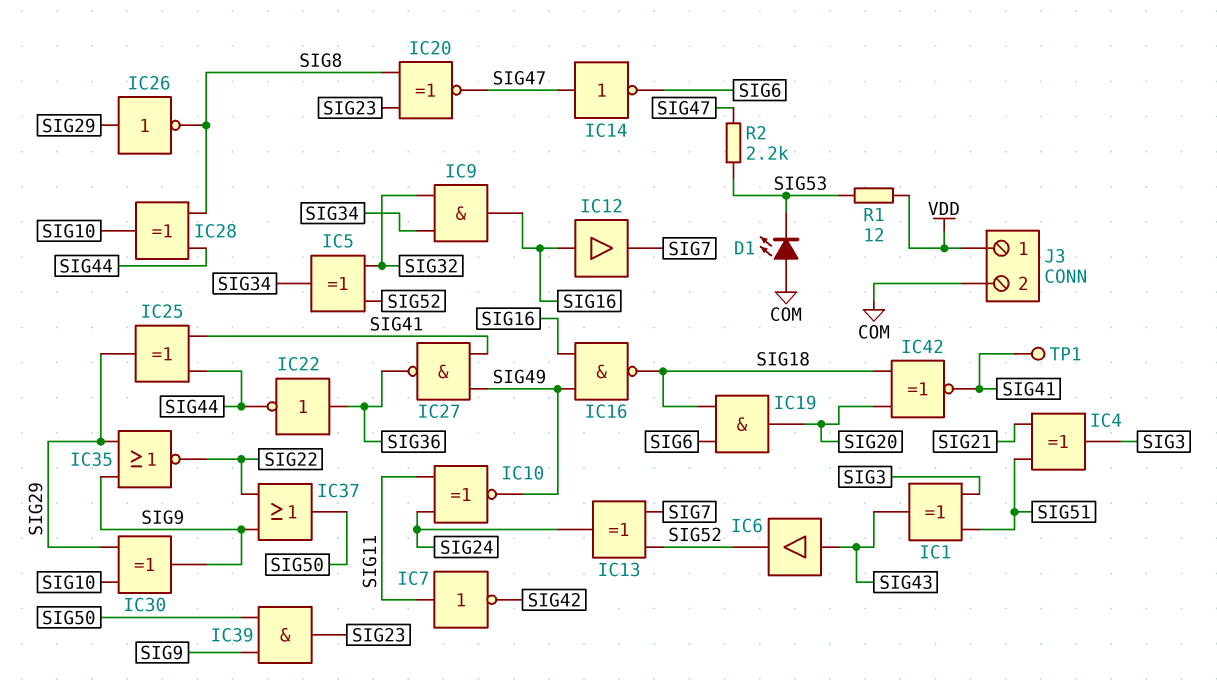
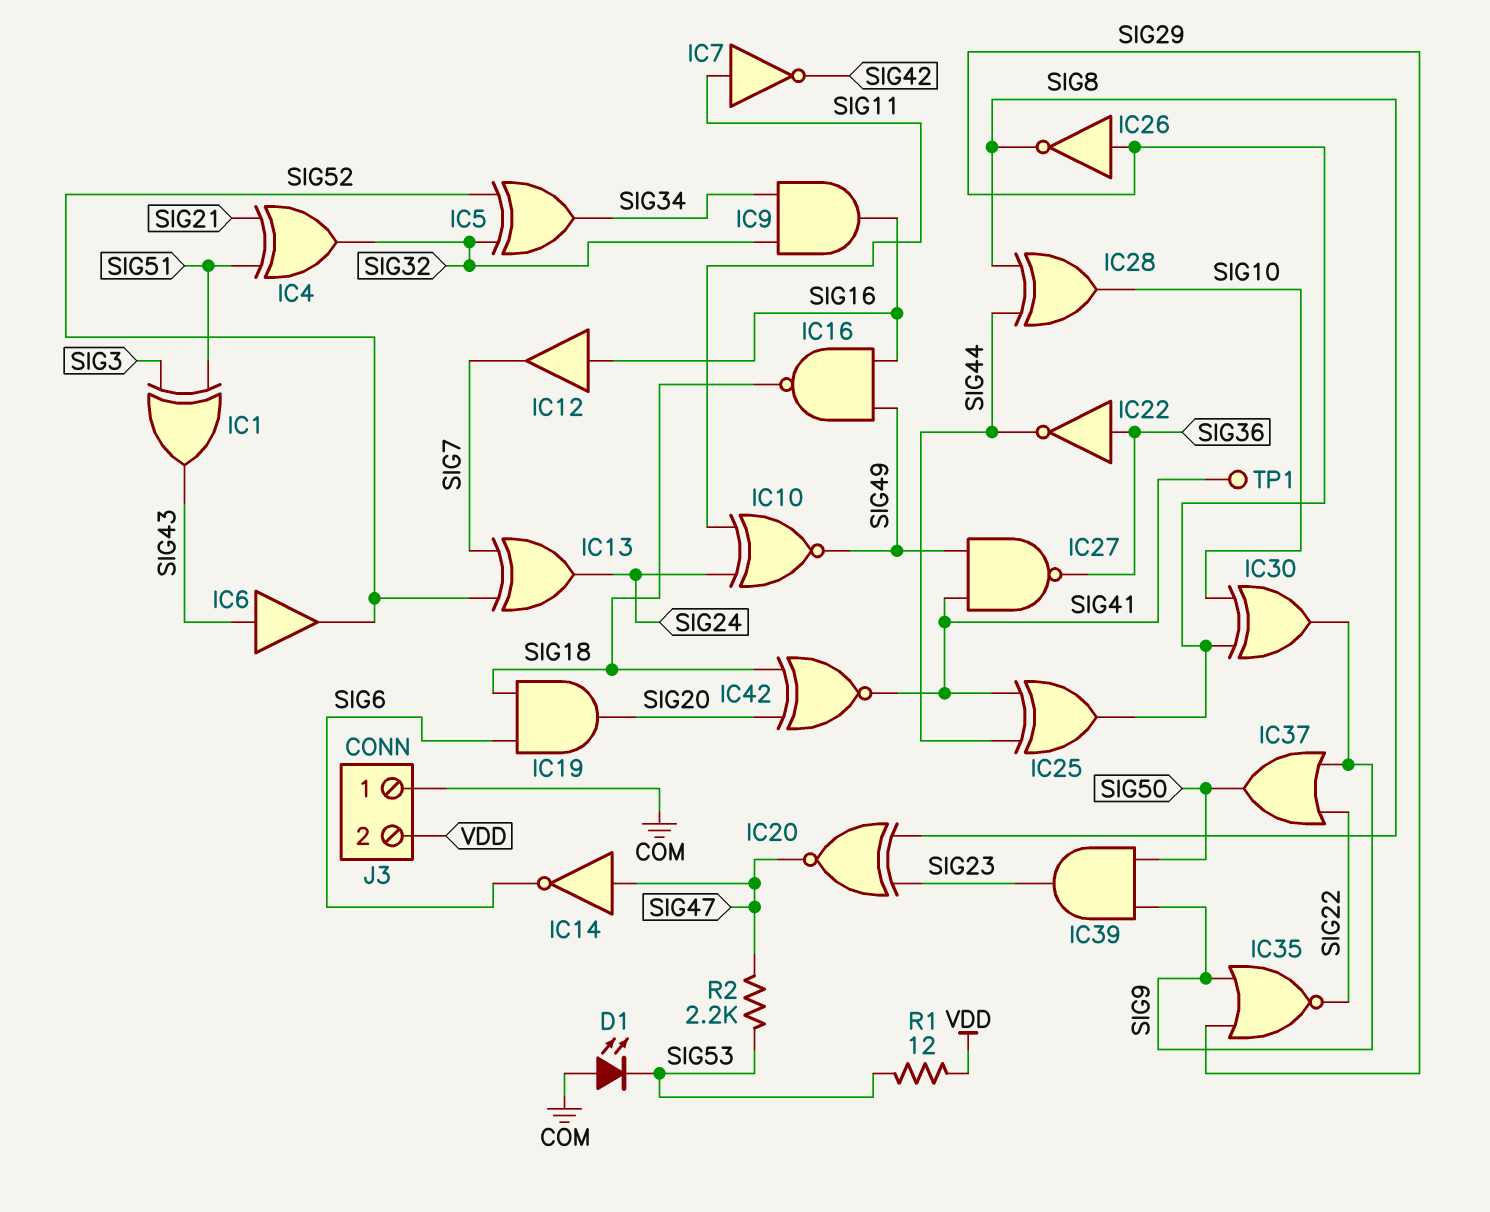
IC4: XOR (in SIG21, in SIG51, out SIG3) -> XOR (in SIG21, in SIG51, out SIG32)
J3 pin 1: VDD -> COM
J3 pin 2: COM -> VDD

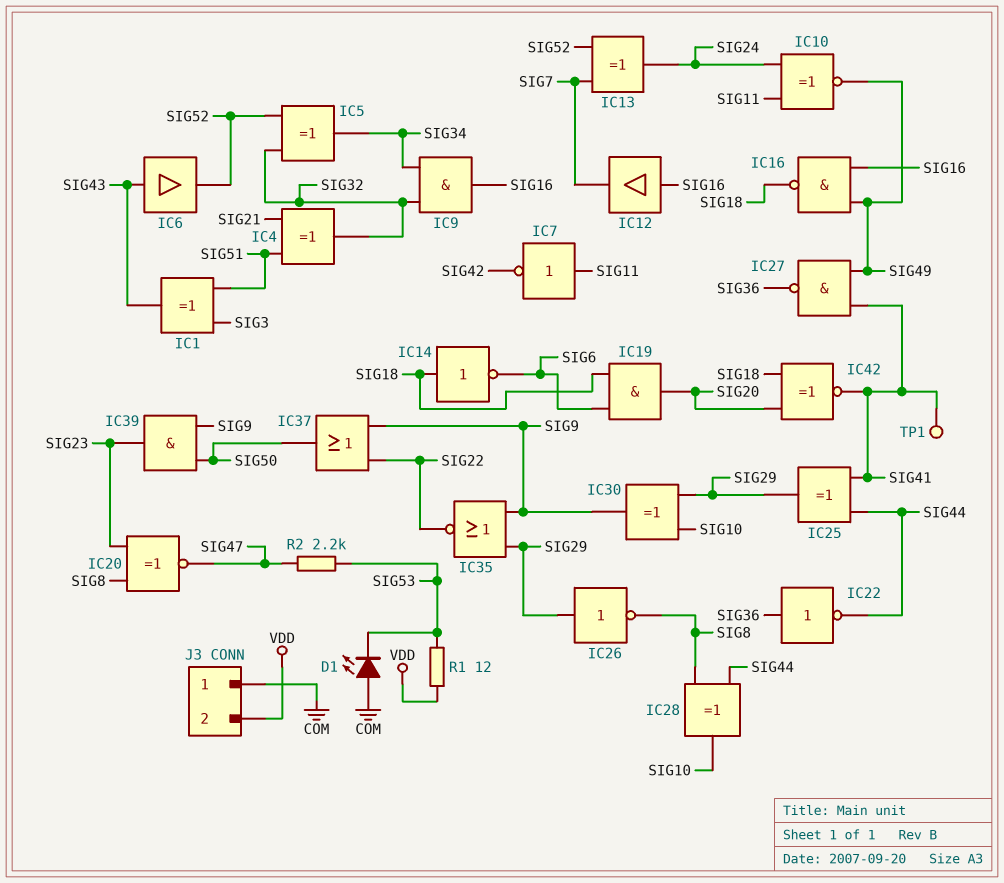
IC14: NOT (in SIG47, out SIG6) -> NOT (in SIG18, out SIG6)

